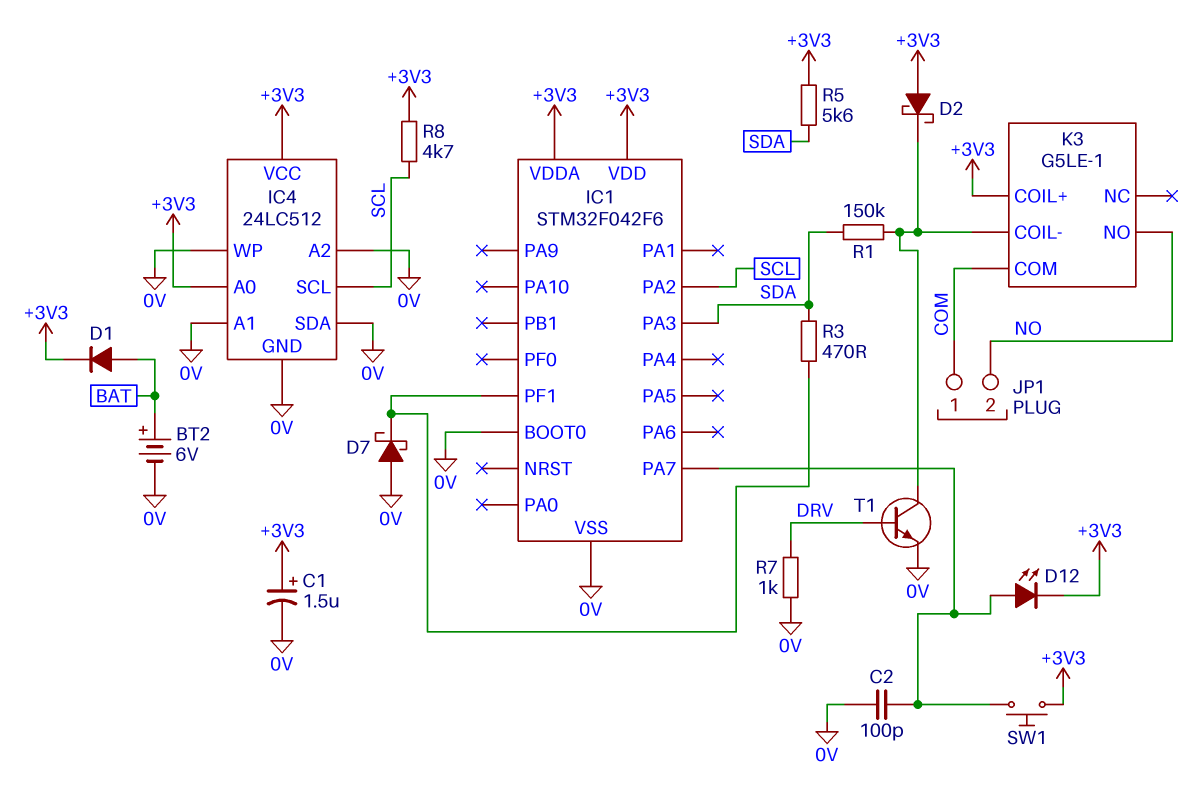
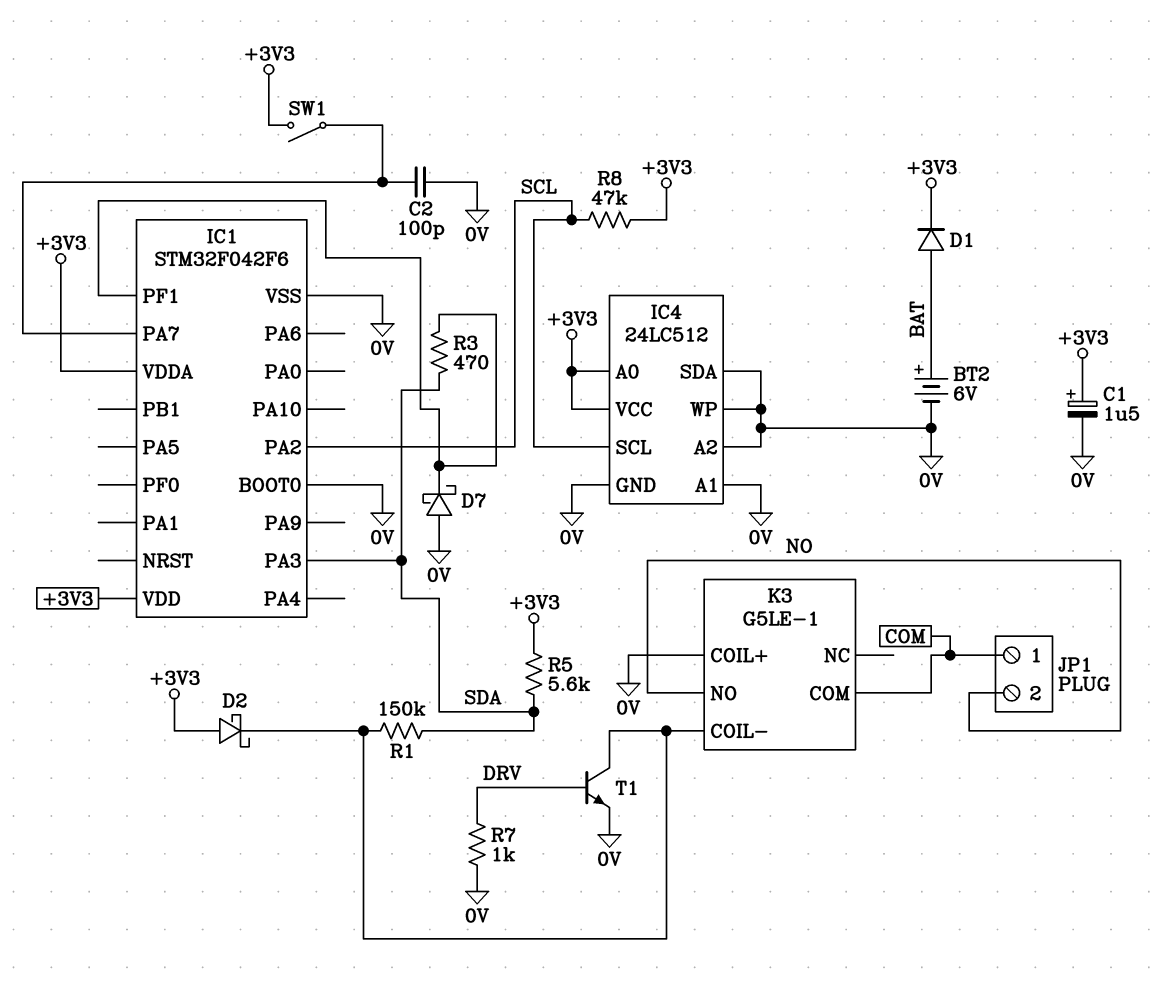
D12: LED (A IC1/PA7, K +3V3) -> none
K3 pin COIL+: +3V3 -> 0V
R8: 4.7k (+3V3, SCL) -> 47k (+3V3, SCL)
SW1: button (+3V3, IC1/PA7) -> switch (+3V3, IC1/PA7)

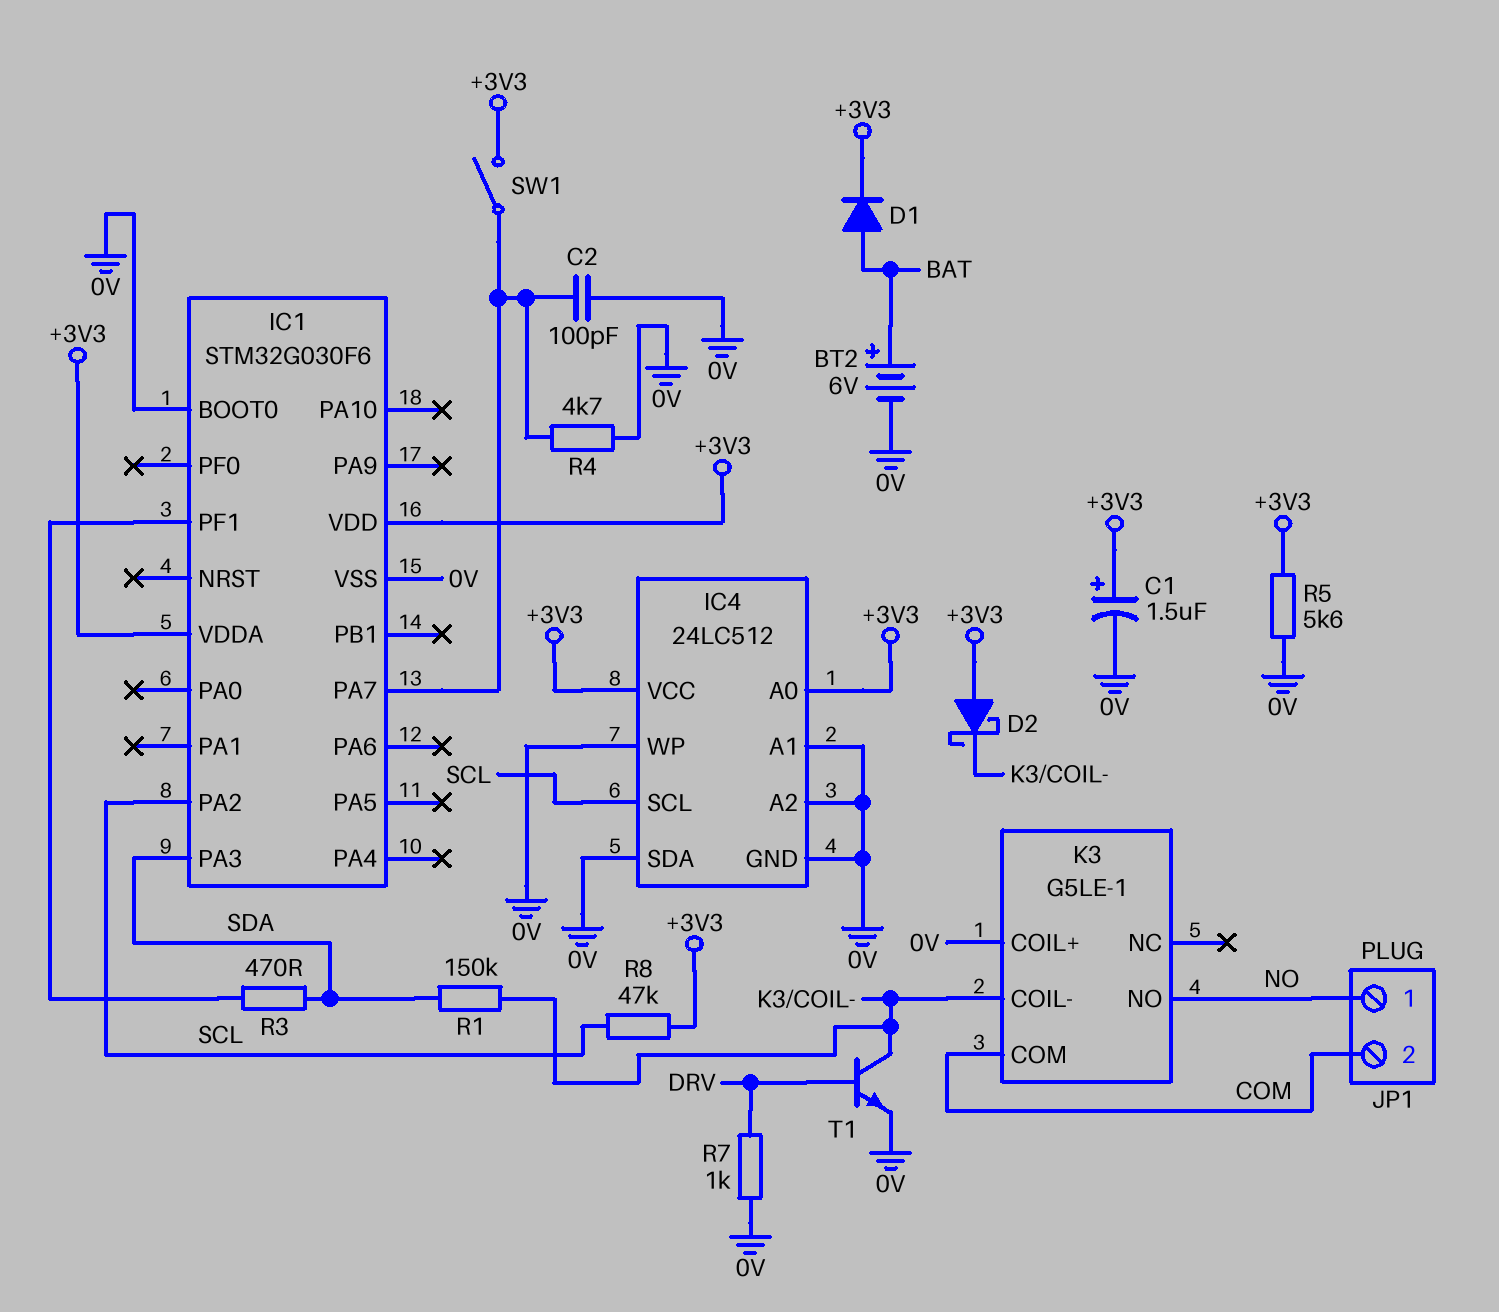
D7: schottky (A 0V, K IC1/PF1) -> none
IC1: STM32F042F6 -> STM32G030F6
JP1 pin 1: COM -> NO
JP1 pin 2: NO -> COM
R4: none -> 4.7k (0V, IC1/PA7)
R5: 5.6k (+3V3, SDA) -> 5.6k (+3V3, 0V)

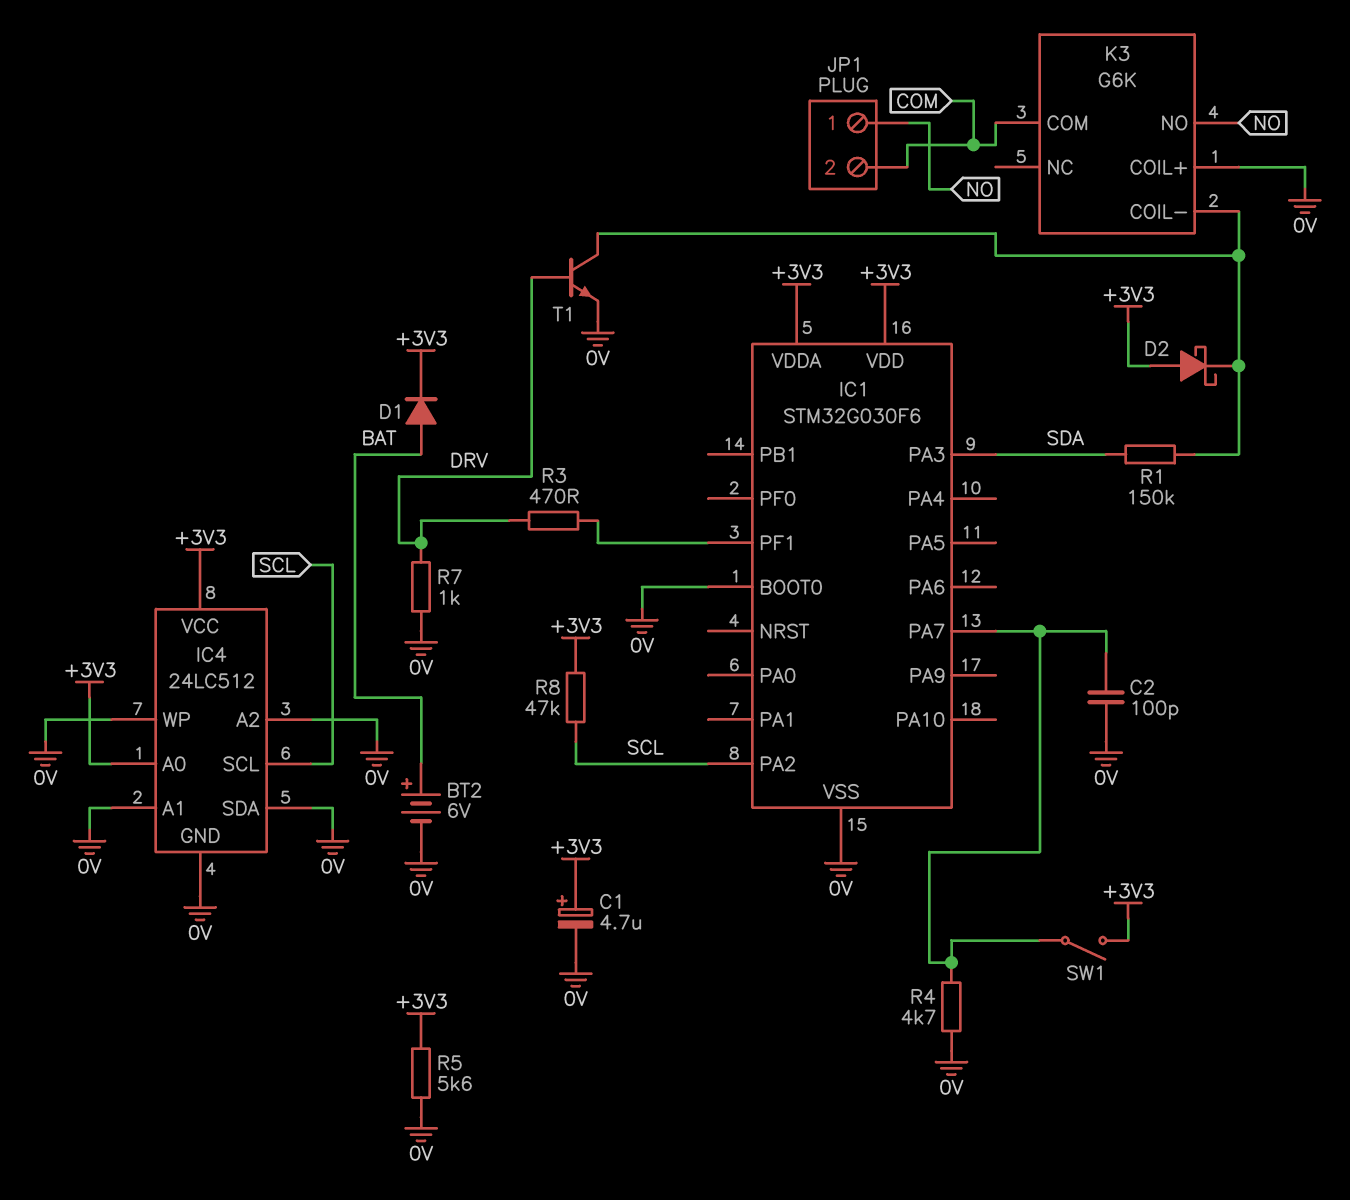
C1: 1.5uF (plus +3V3, minus 0V) -> 4.7uF (plus +3V3, minus 0V)
K3: G5LE-1 -> G6K
R3: 470 (IC1/PF1, SDA) -> 470 (DRV, IC1/PF1)

